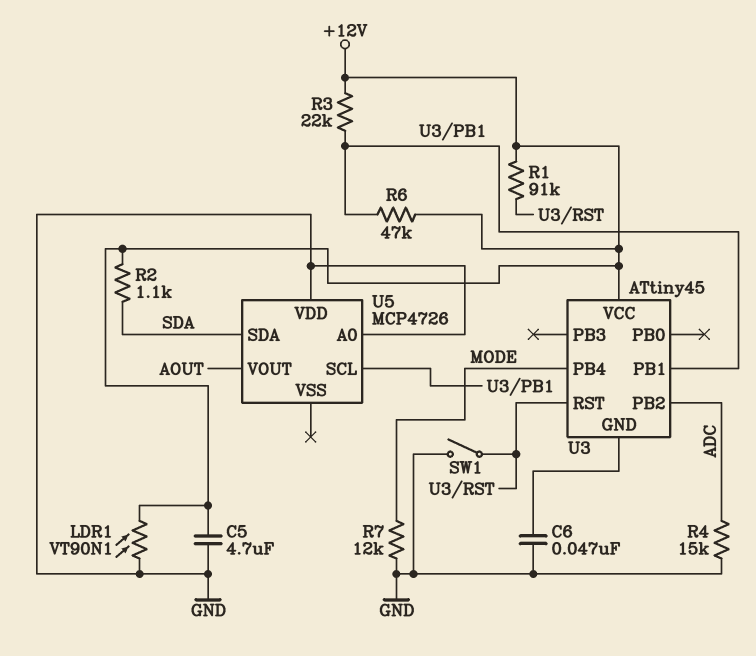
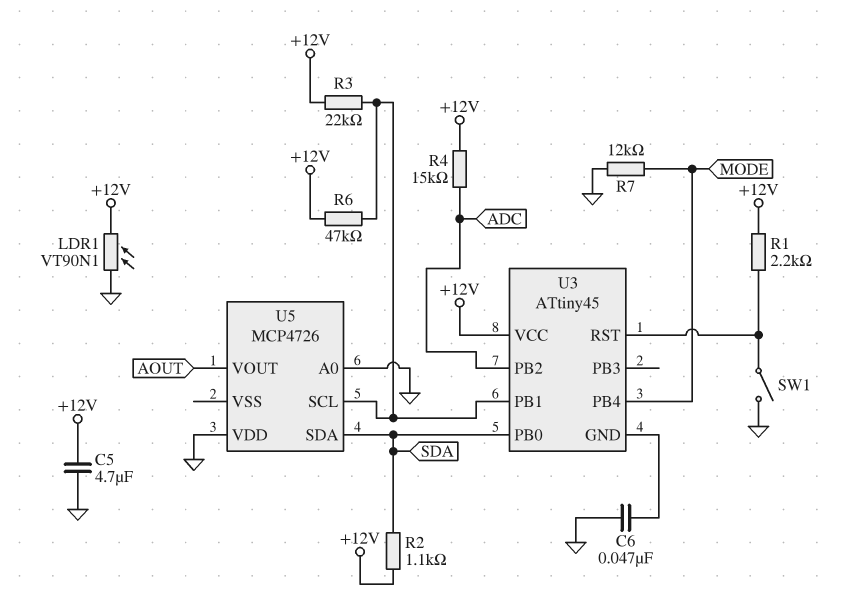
R1: 91k (+12V, U3/RST) -> 2.2k (+12V, U3/RST)
R4: 15k (ADC, GND) -> 15k (+12V, ADC)
U3 pin PB0: none -> SDA

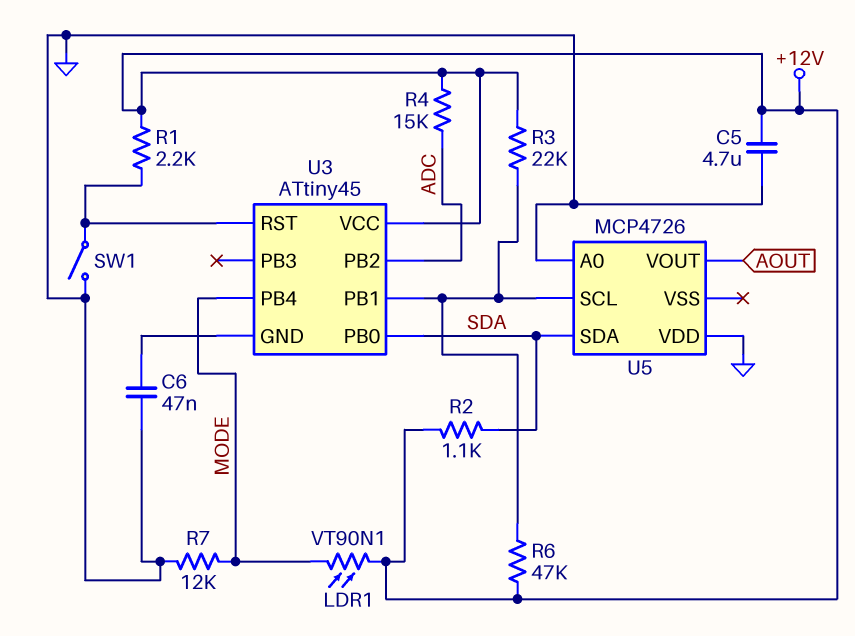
LDR1: VT90N1 (+12V, GND) -> VT90N1 (+12V, MODE)

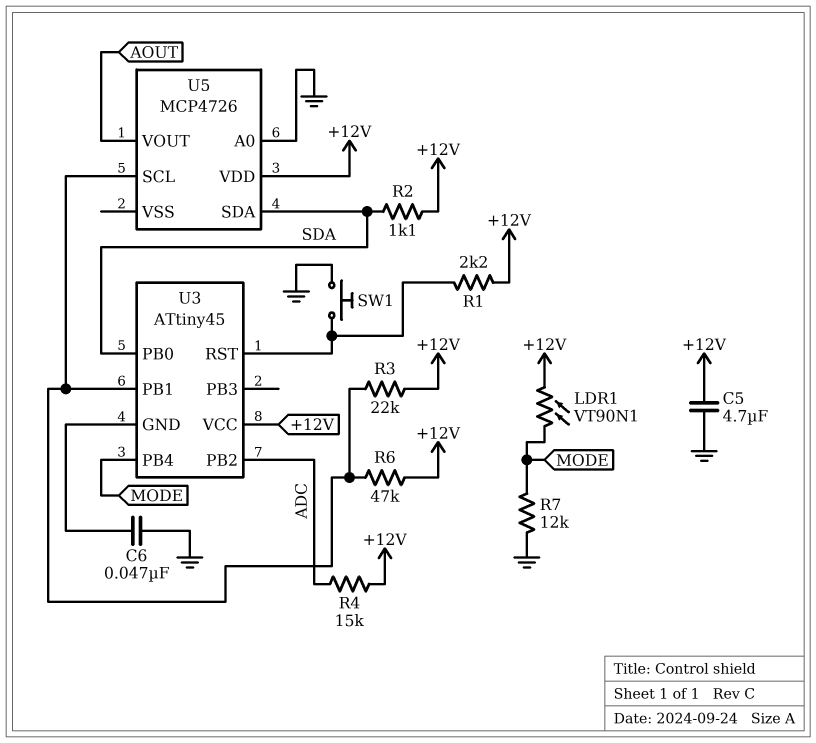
SW1: switch (GND, U3/RST) -> button (GND, U3/RST)
U5 pin VDD: GND -> +12V

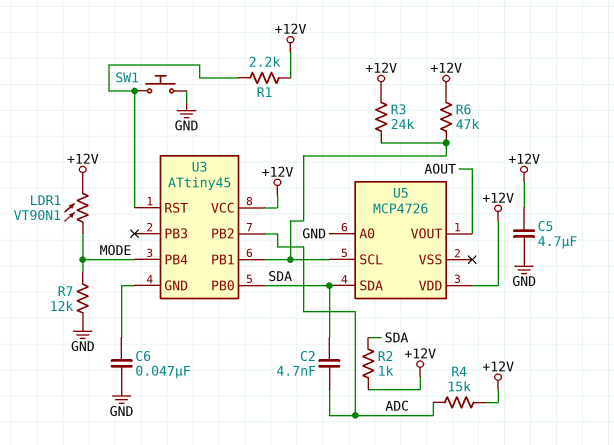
C2: none -> 4.7nF (ADC, SDA)
R2: 1.1k (+12V, SDA) -> 1k (+12V, SDA)
R3: 22k (+12V, U3/PB1) -> 24k (+12V, U3/PB1)

